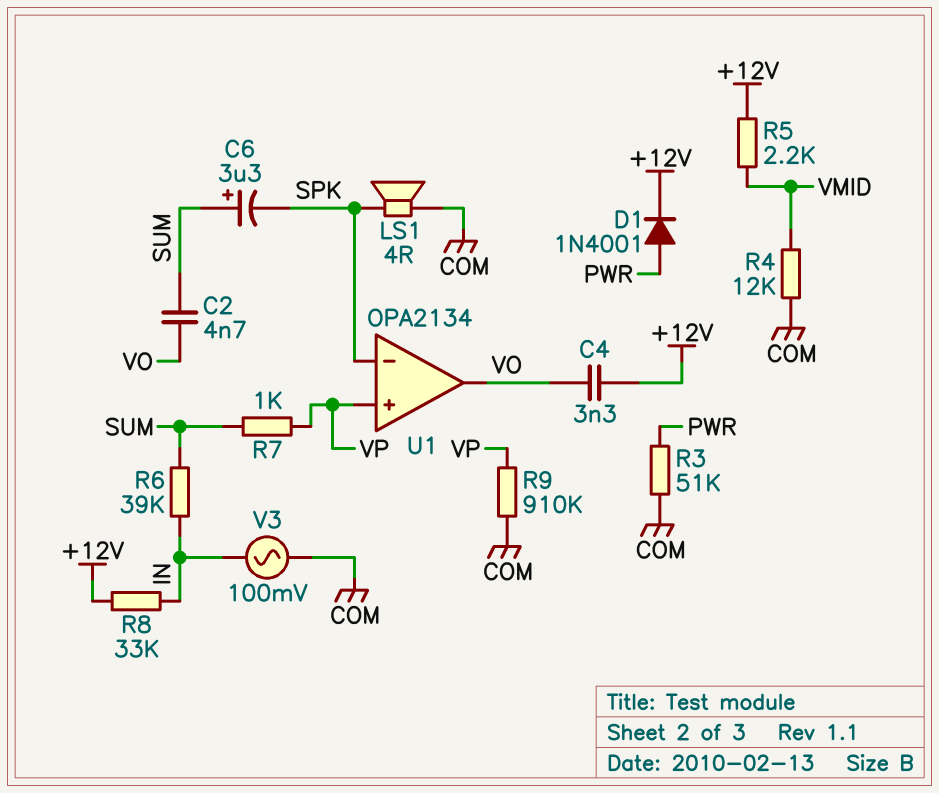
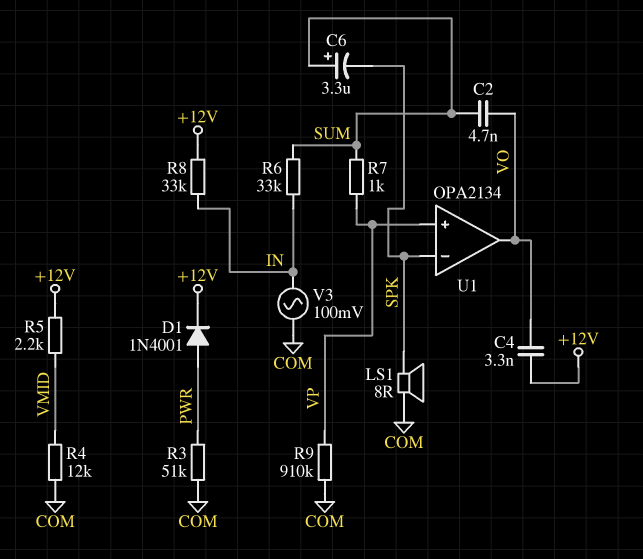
LS1: speaker 4R (COM, SPK) -> speaker 8R (COM, SPK)
R6: 39k (IN, SUM) -> 33k (IN, SUM)

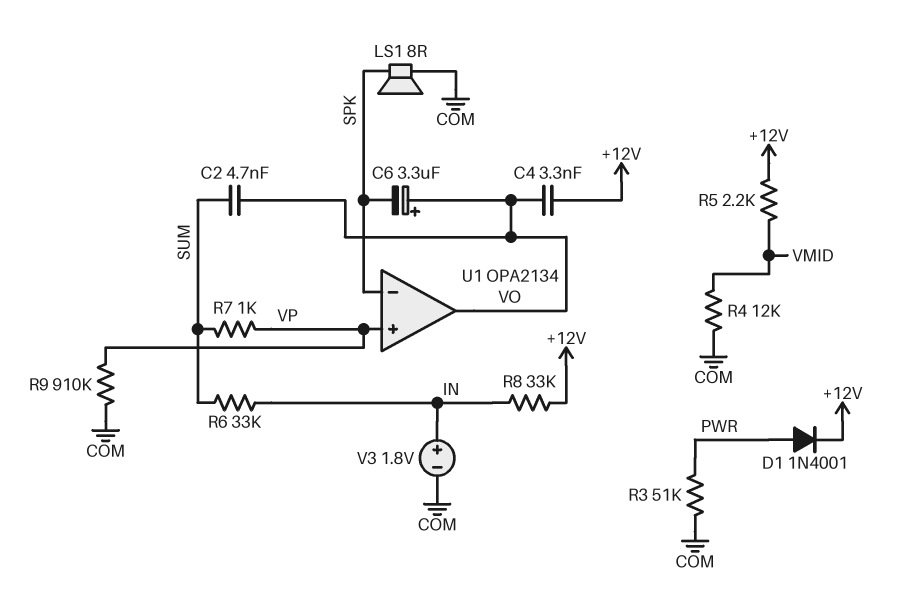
C6: 3.3uF (plus SUM, minus SPK) -> 3.3uF (plus VO, minus SPK)
V3: AC 100mV (COM, IN) -> 1.8V (plus IN, minus COM)

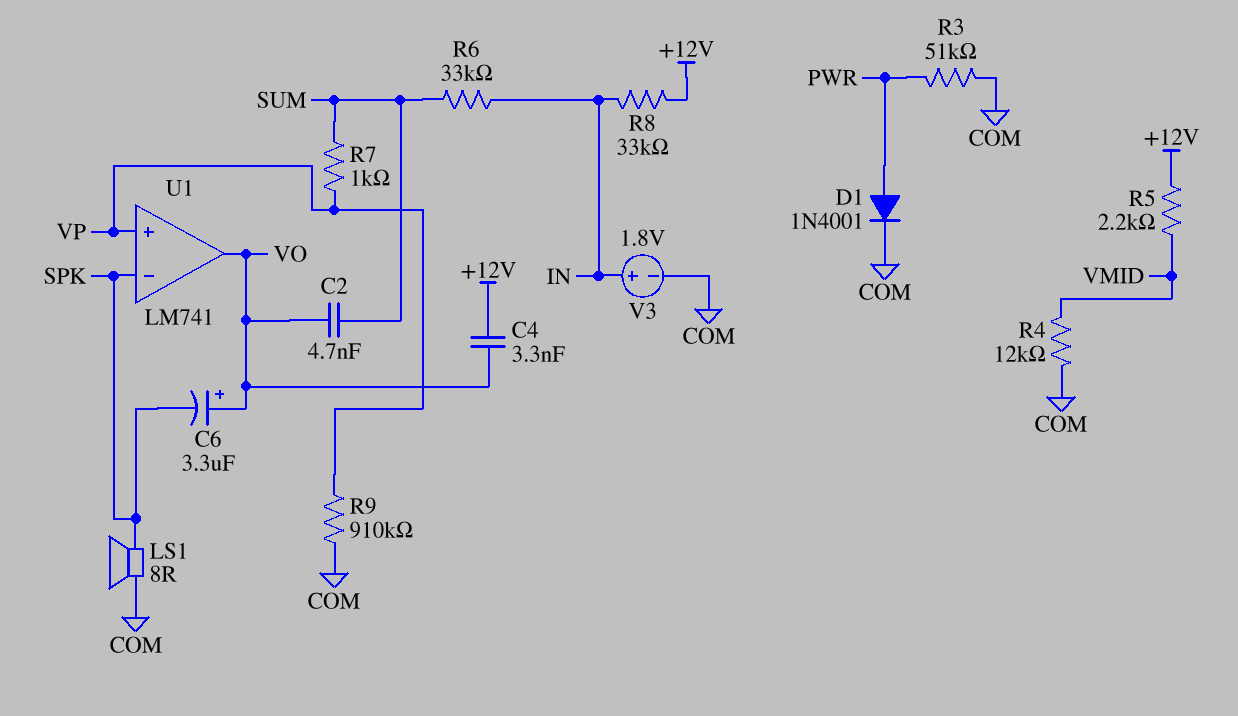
D1: diode 1N4001 (A PWR, K +12V) -> diode 1N4001 (A PWR, K COM)
U1: OPA2134 -> LM741

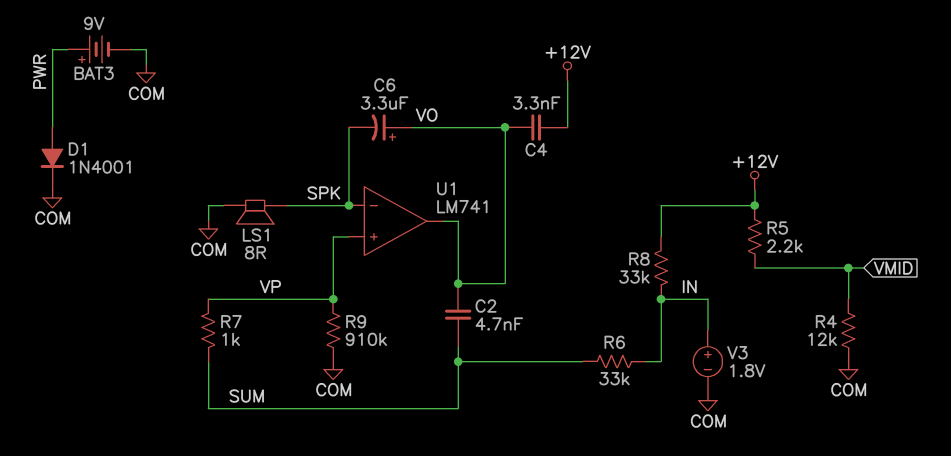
BAT3: none -> 9V (plus PWR, minus COM)
R3: 51k (COM, PWR) -> none

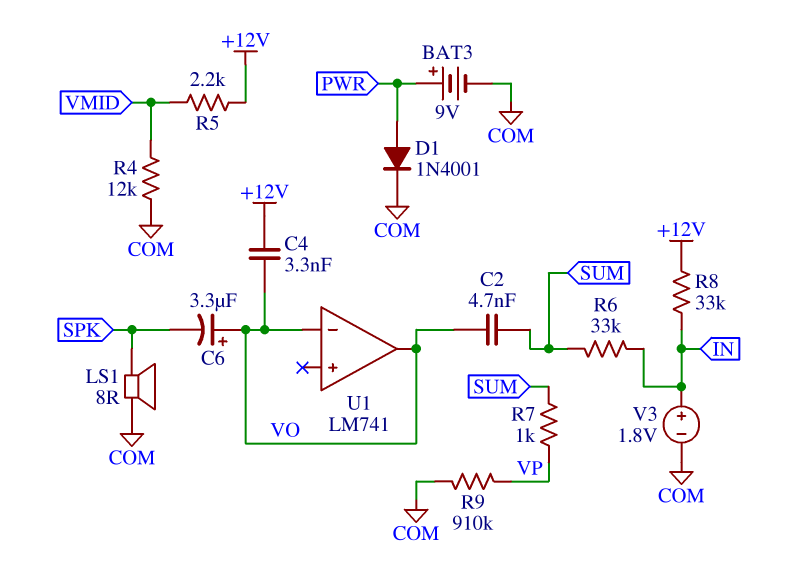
U1 pin in+: VP -> none
U1 pin in-: SPK -> VO

